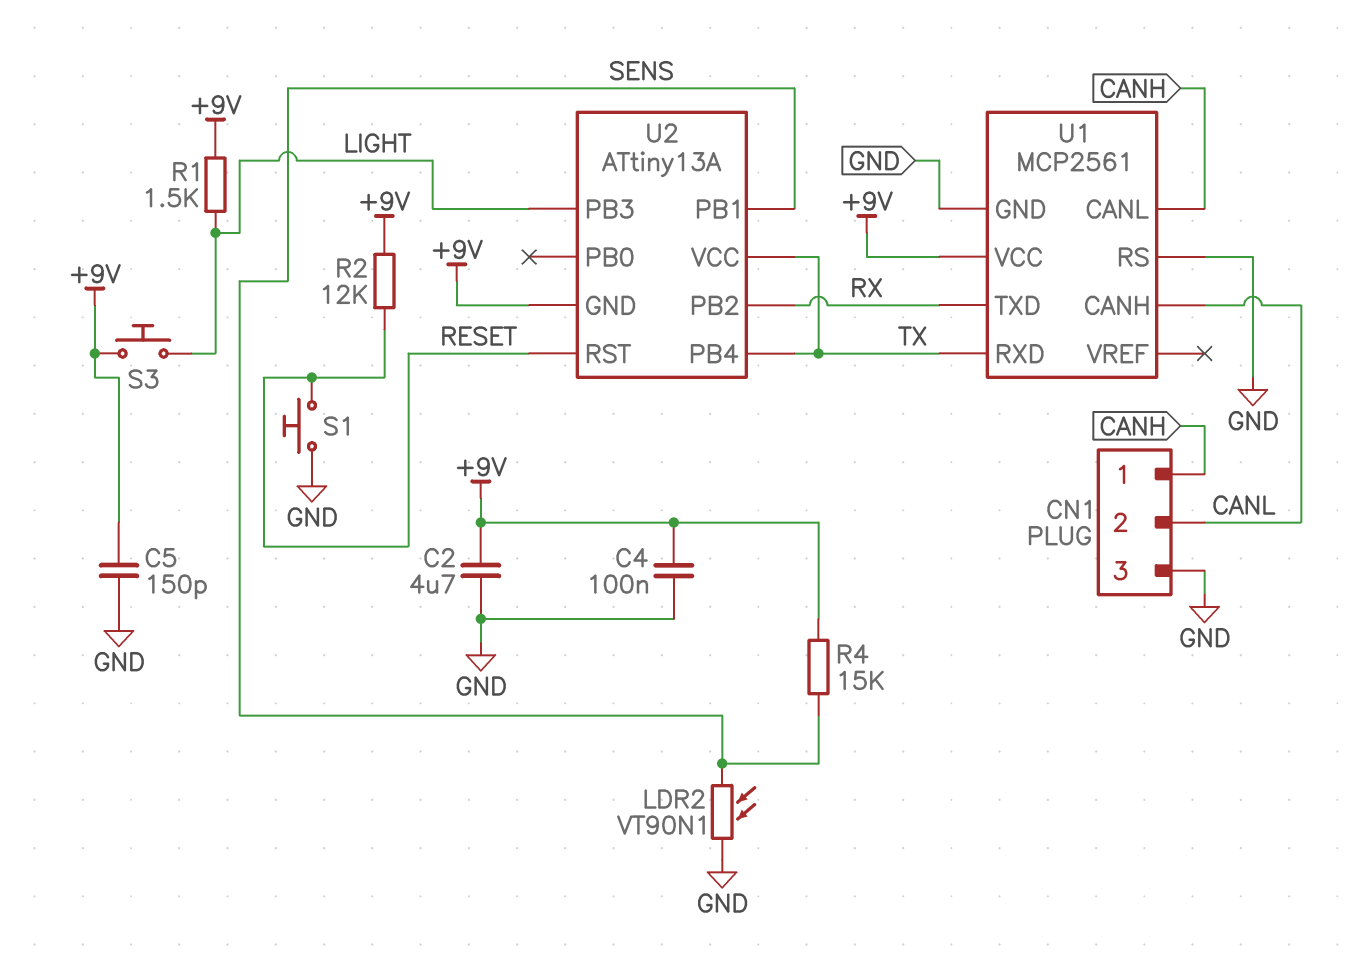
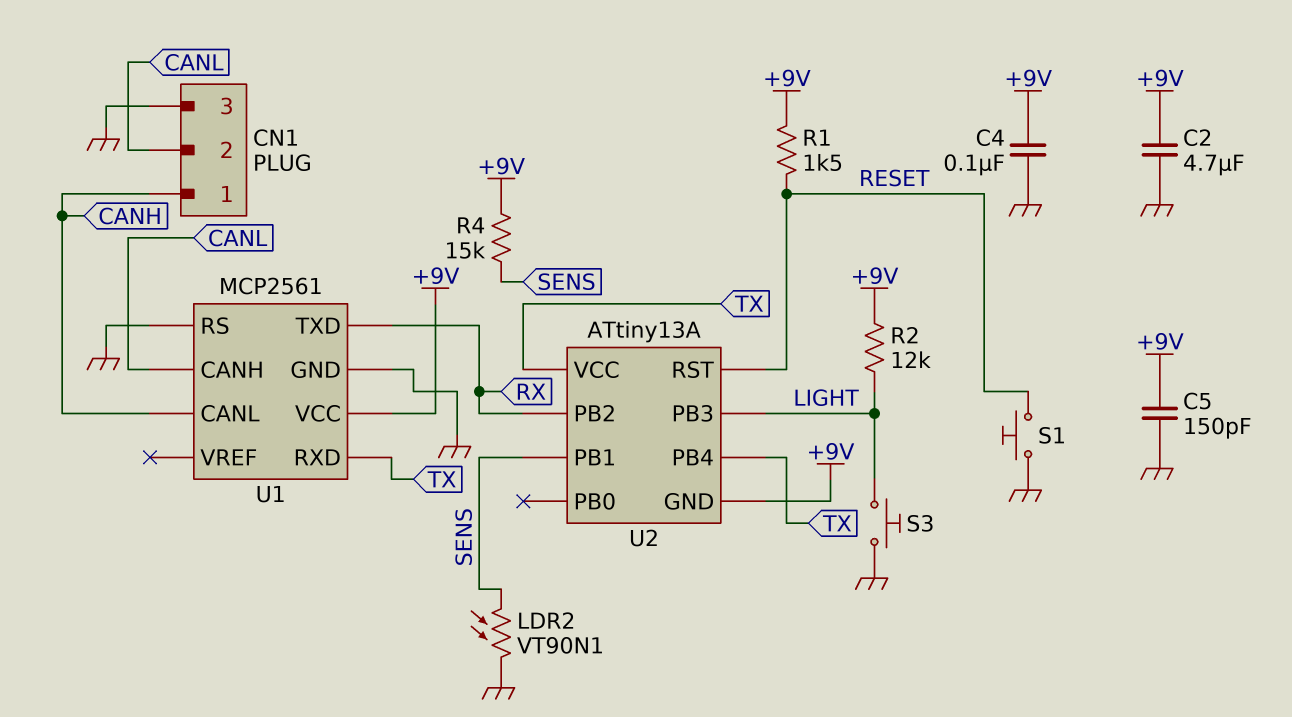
R1: 1.5k (+9V, LIGHT) -> 1.5k (+9V, RESET)
R2: 12k (+9V, RESET) -> 12k (+9V, LIGHT)
S3: button (+9V, LIGHT) -> button (GND, LIGHT)

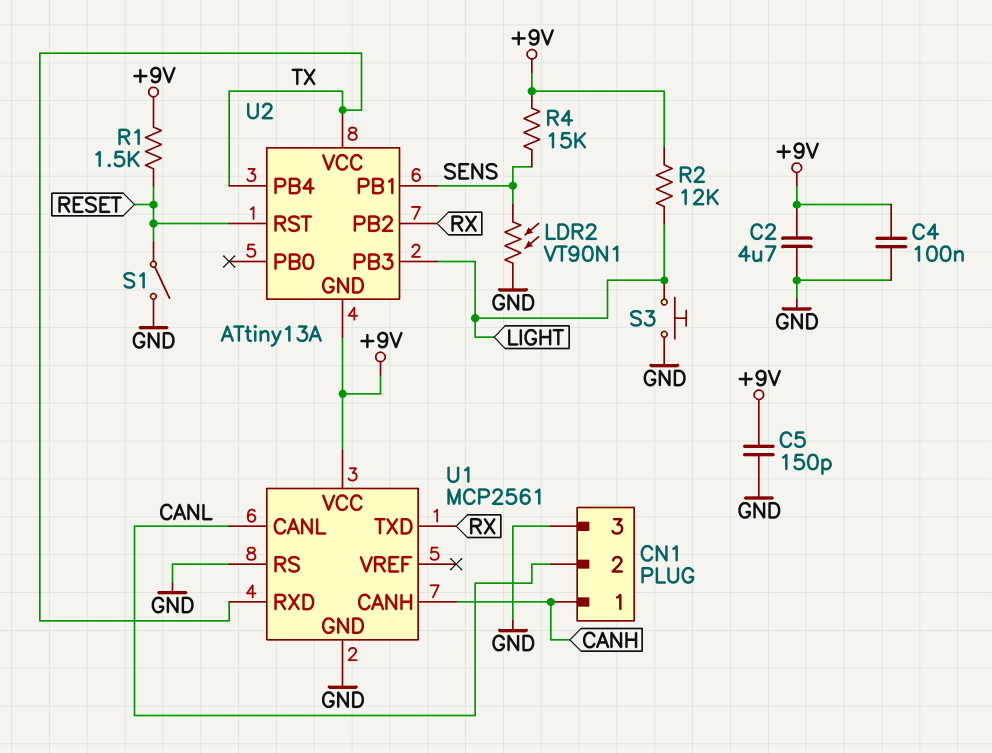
S1: button (GND, RESET) -> switch (GND, RESET)
U1 pin CANH: CANL -> CANH
U1 pin CANL: CANH -> CANL

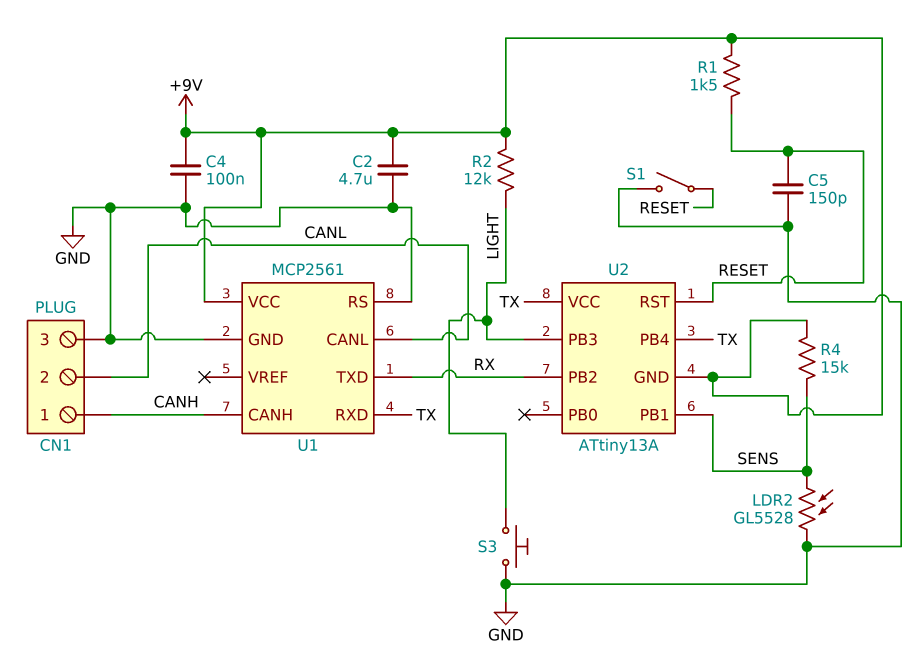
C5: 150pF (+9V, GND) -> 150pF (GND, RESET)
LDR2: VT90N1 (GND, SENS) -> GL5528 (GND, SENS)

